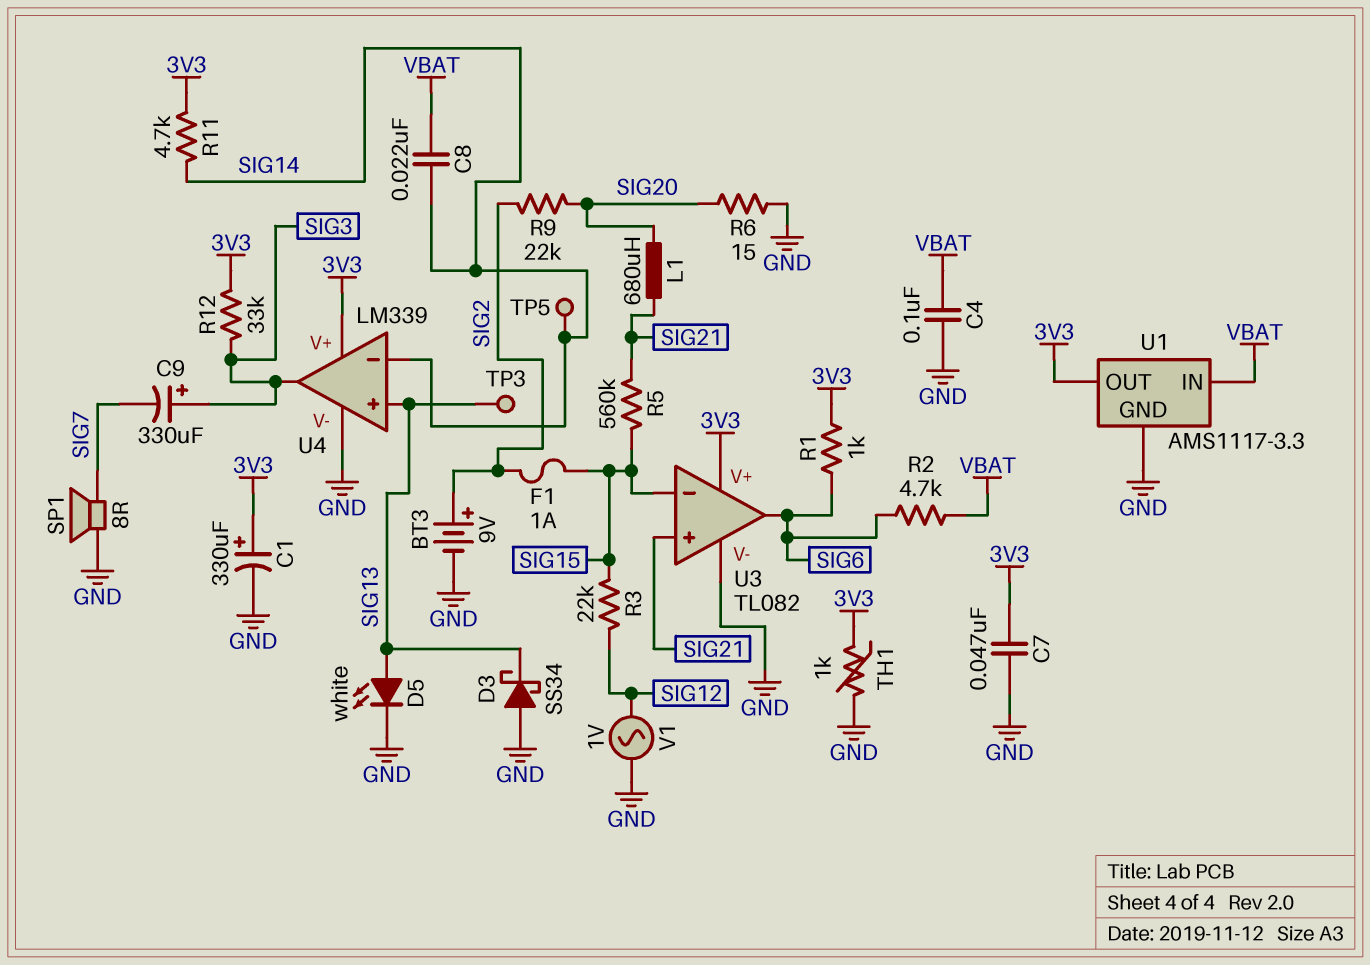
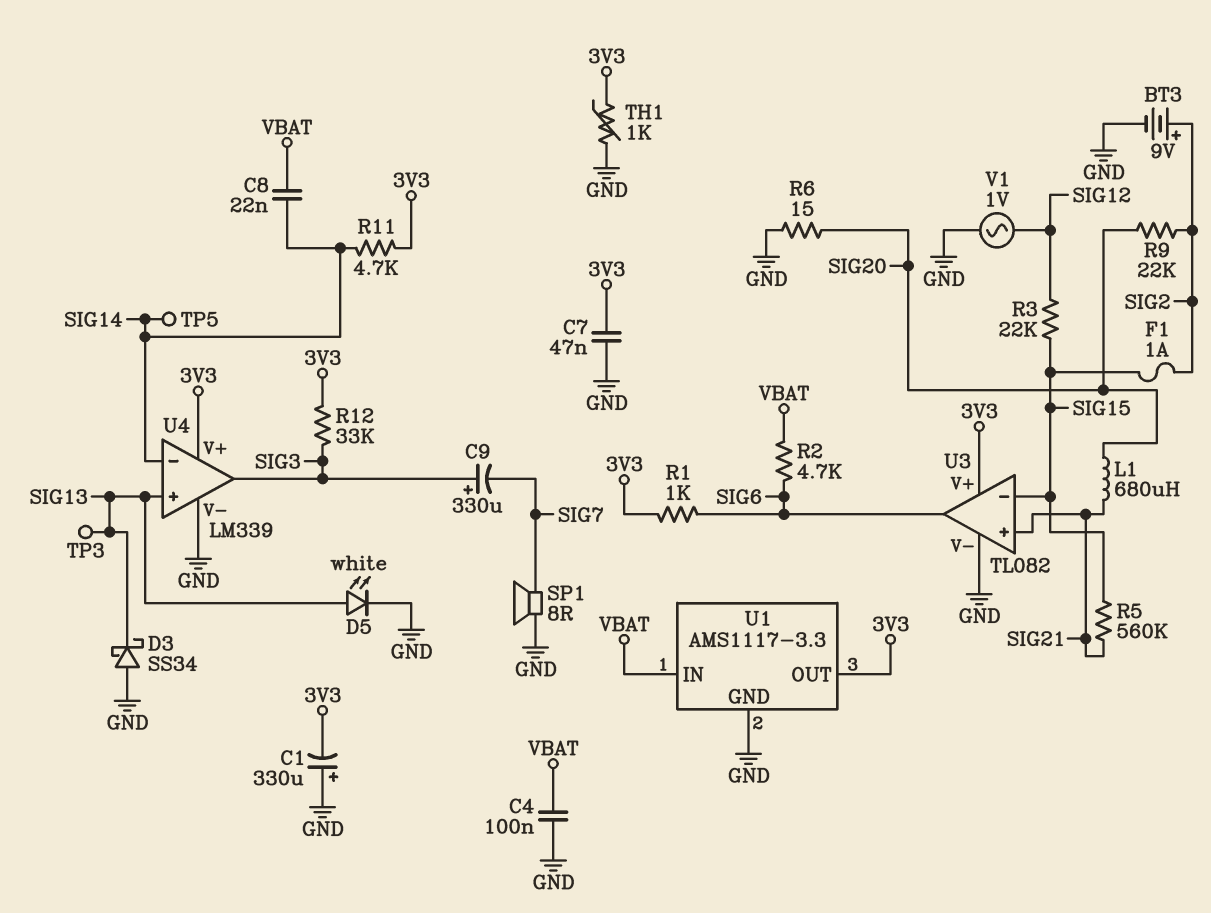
C1: 330uF (plus 3V3, minus GND) -> 330uF (plus GND, minus 3V3)

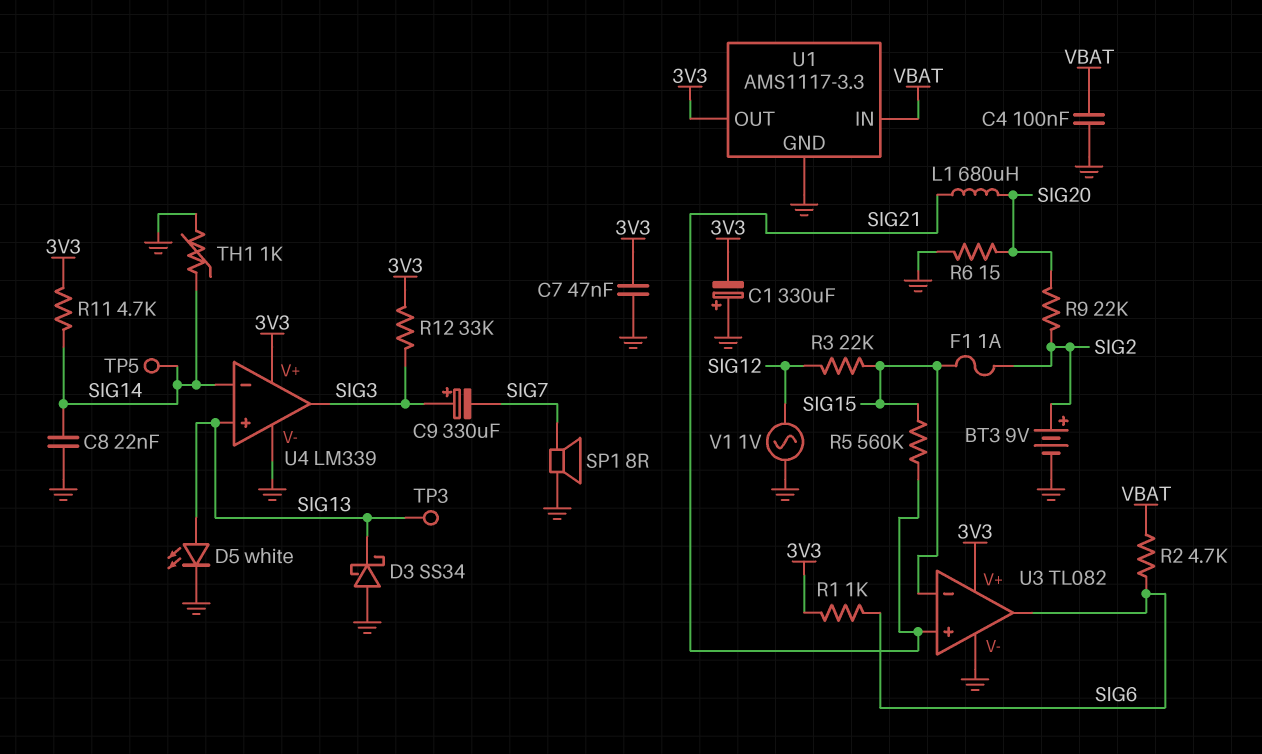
C8: 22nF (SIG14, VBAT) -> 22nF (GND, SIG14)
TH1: 1k (3V3, GND) -> 1k (GND, SIG14)

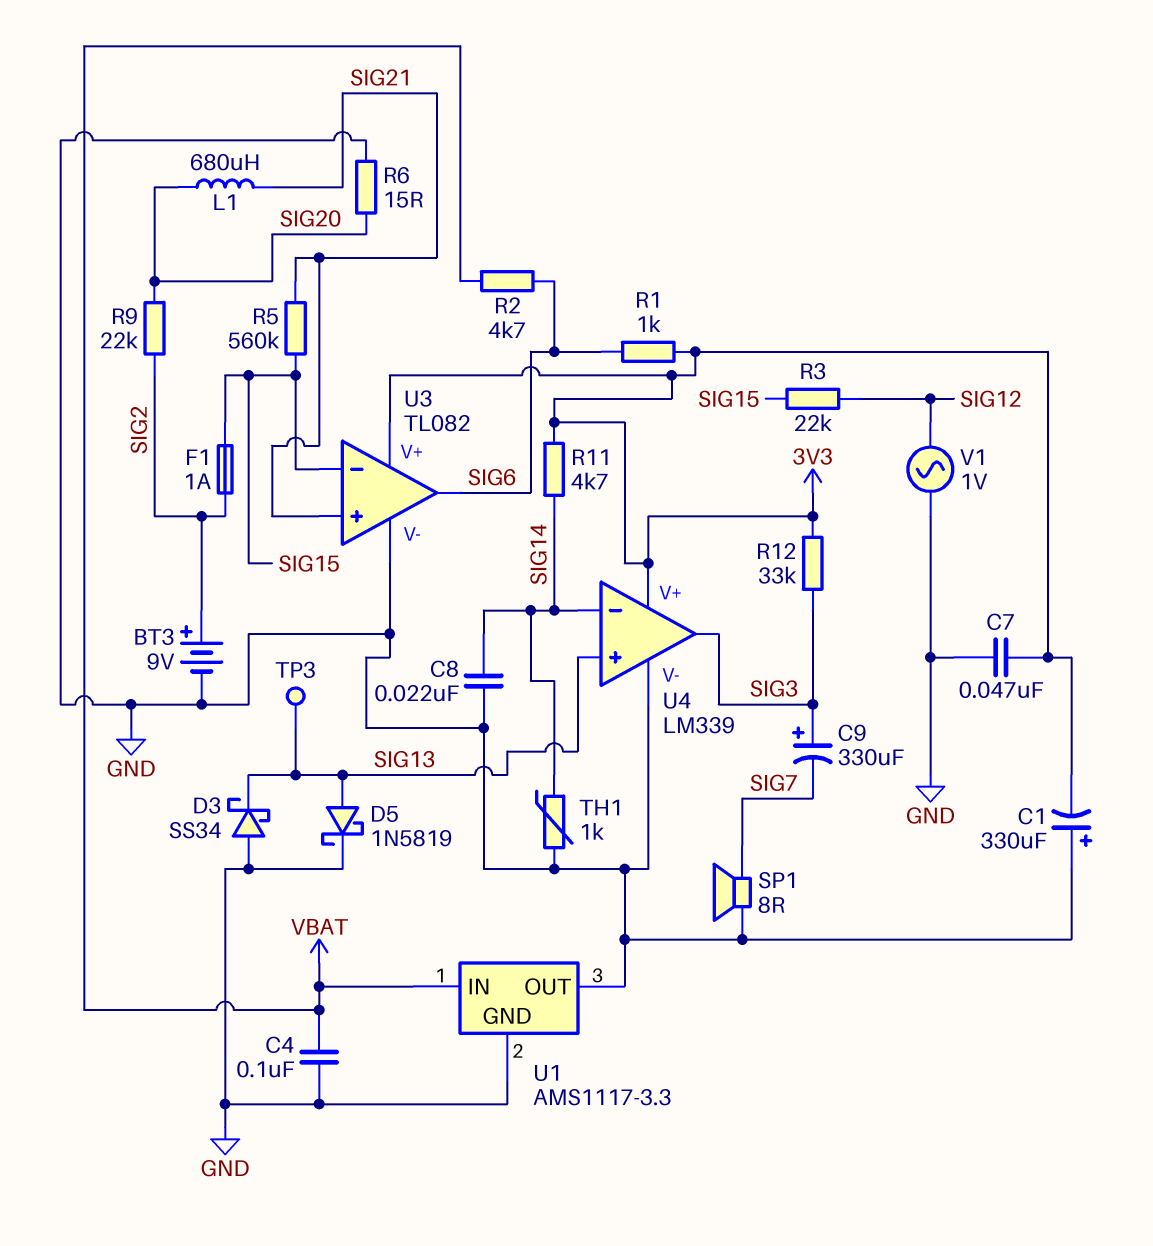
D5: LED white (A SIG13, K GND) -> schottky 1N5819 (A SIG13, K GND)
TP5: test point (SIG14) -> none
U1 pin OUT: 3V3 -> GND

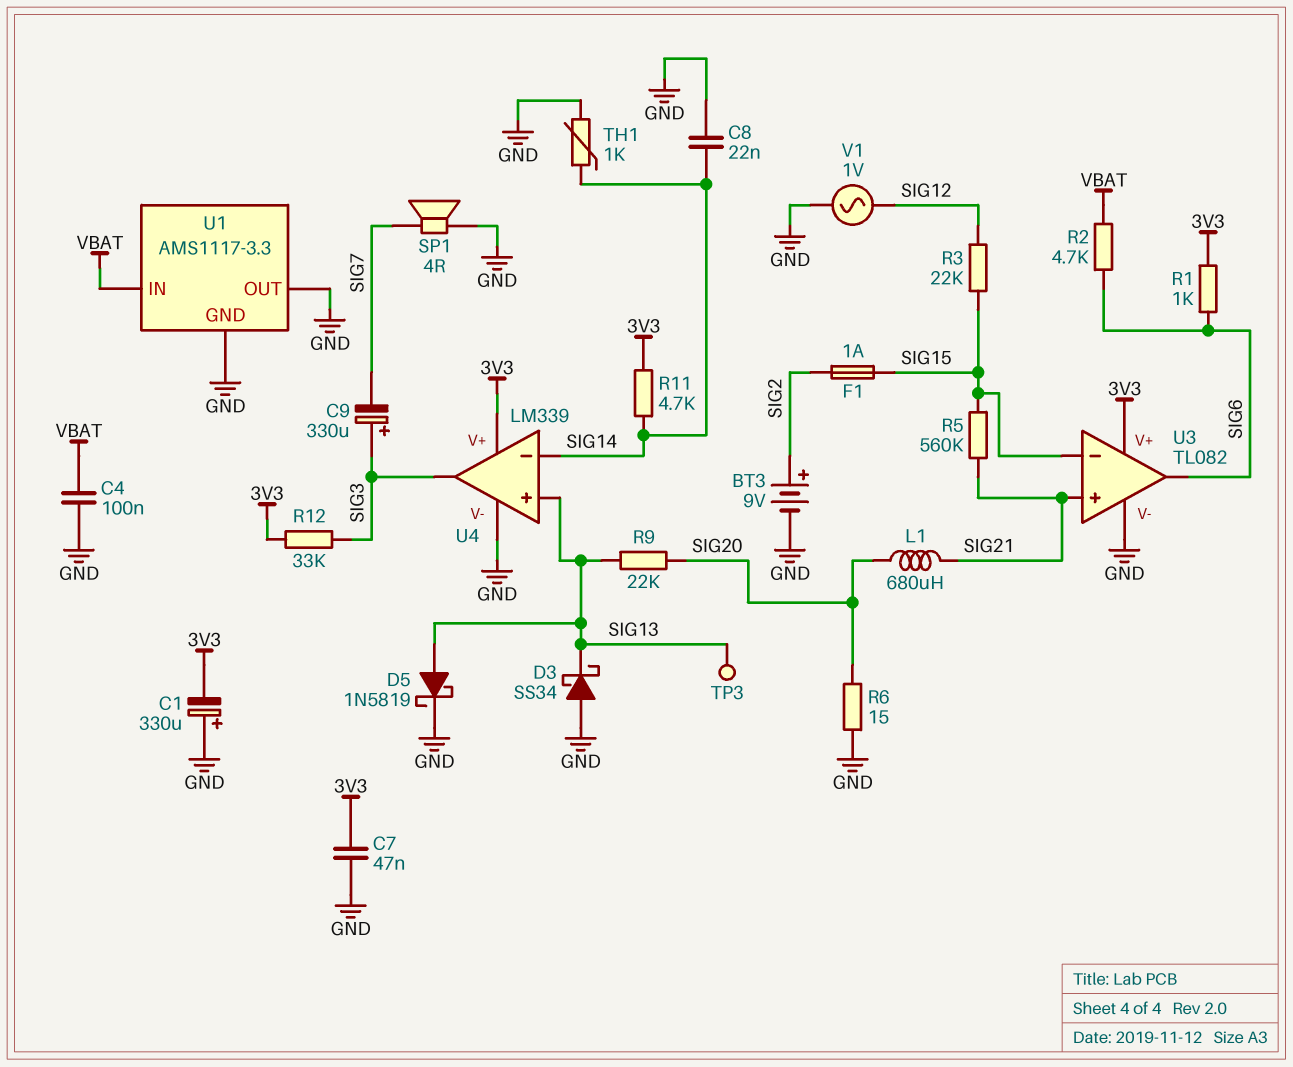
R9: 22k (SIG2, SIG20) -> 22k (SIG13, SIG20)
SP1: speaker 8R (GND, SIG7) -> speaker 4R (GND, SIG7)

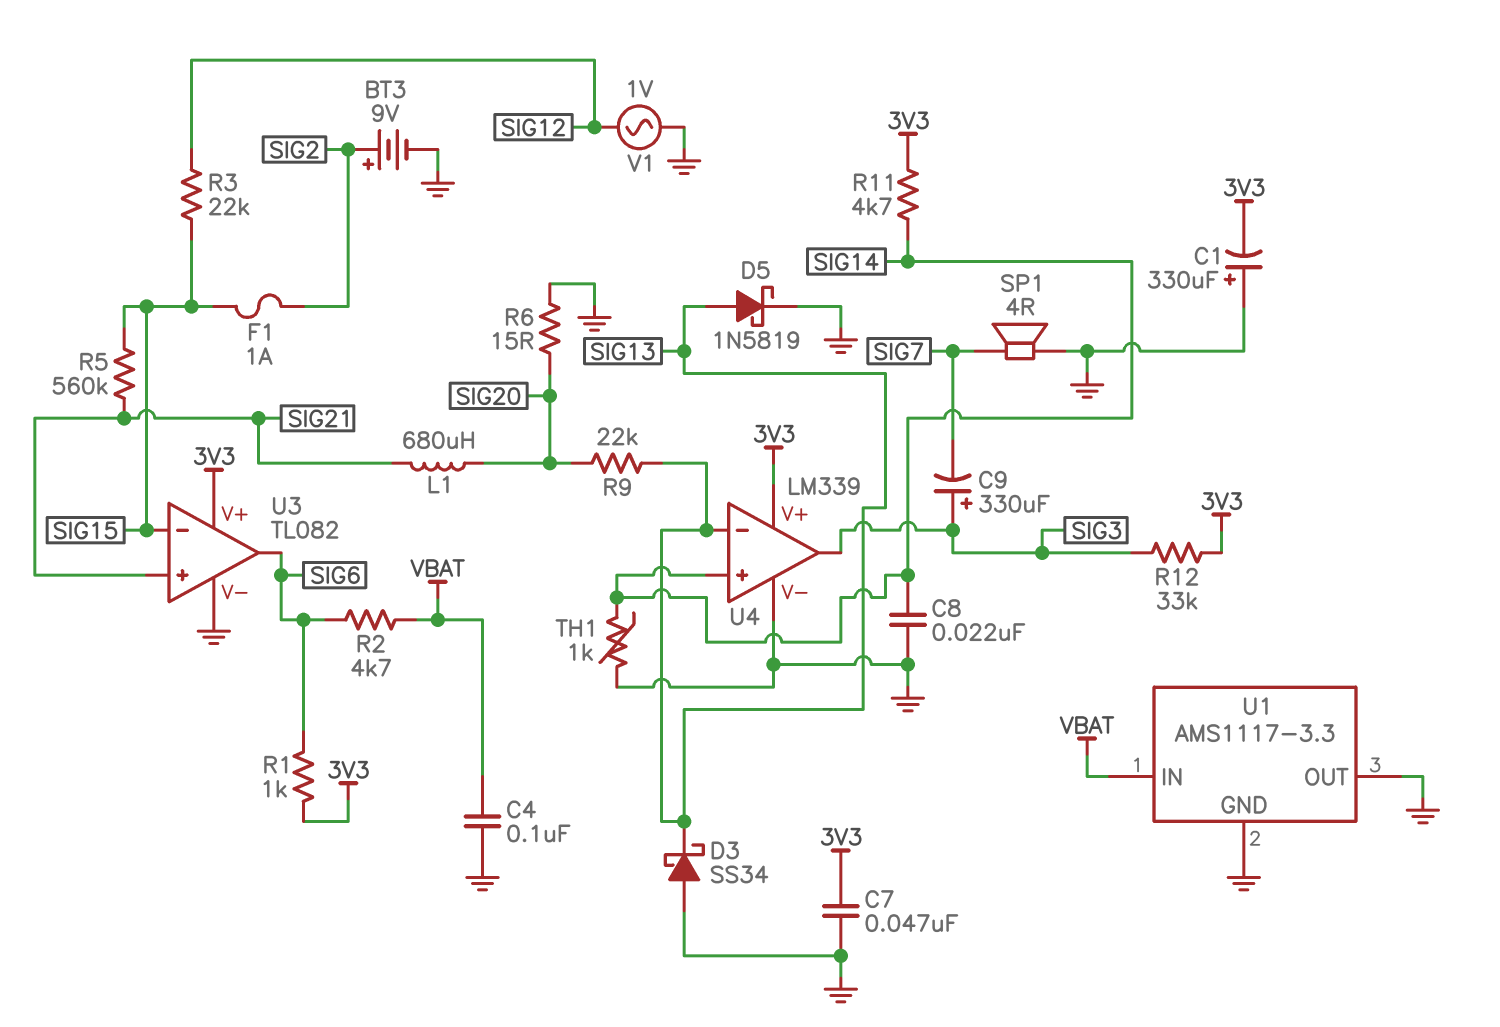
TP3: test point (SIG13) -> none
U4 pin in+: SIG13 -> SIG14
U4 pin in-: SIG14 -> SIG13

